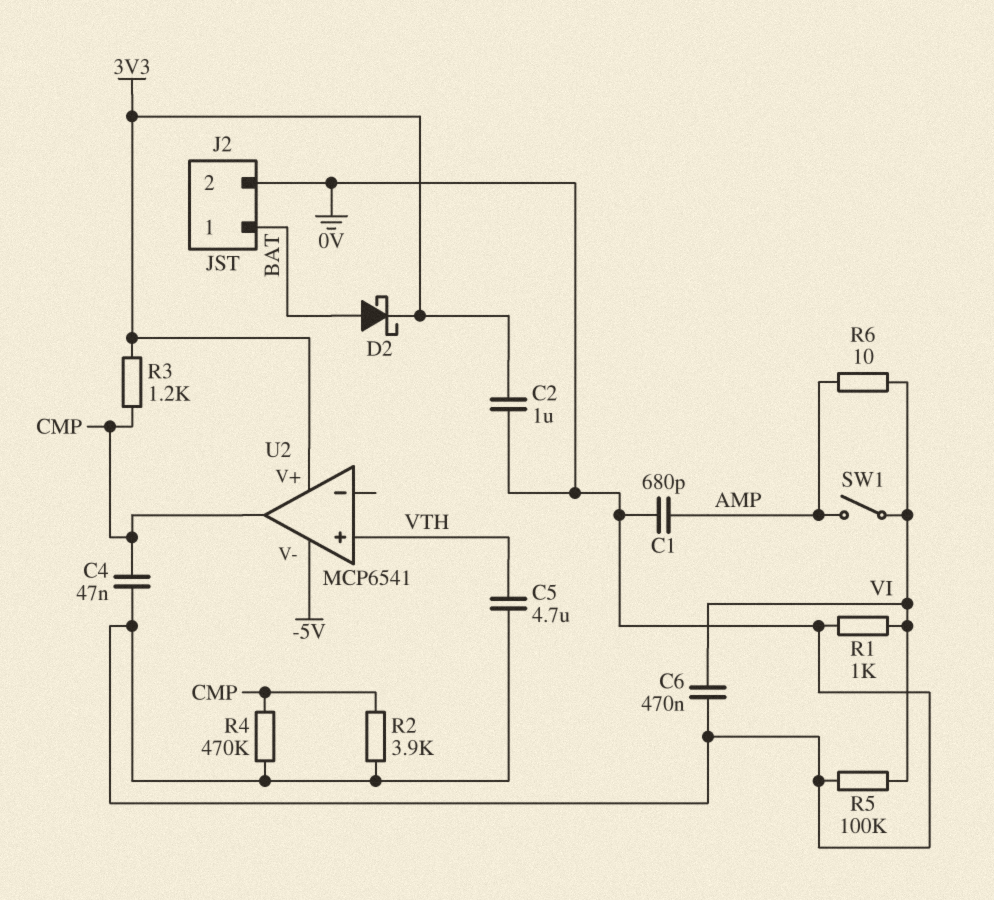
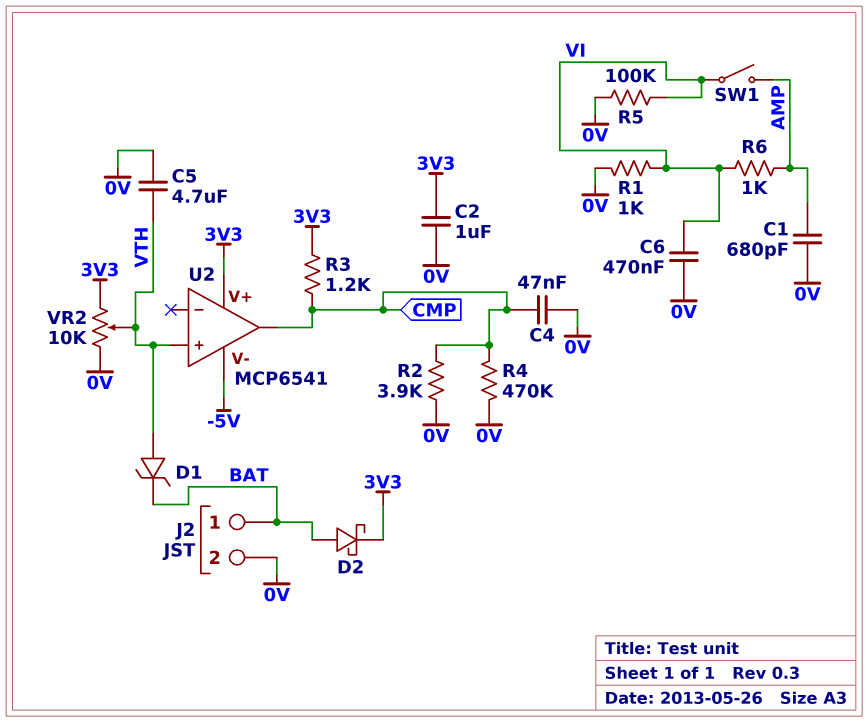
D1: none -> zener (A VTH, K BAT)
R6: 10 (AMP, VI) -> 1k (AMP, VI)
VR2: none -> 10k (0V, 3V3, wiper VTH)

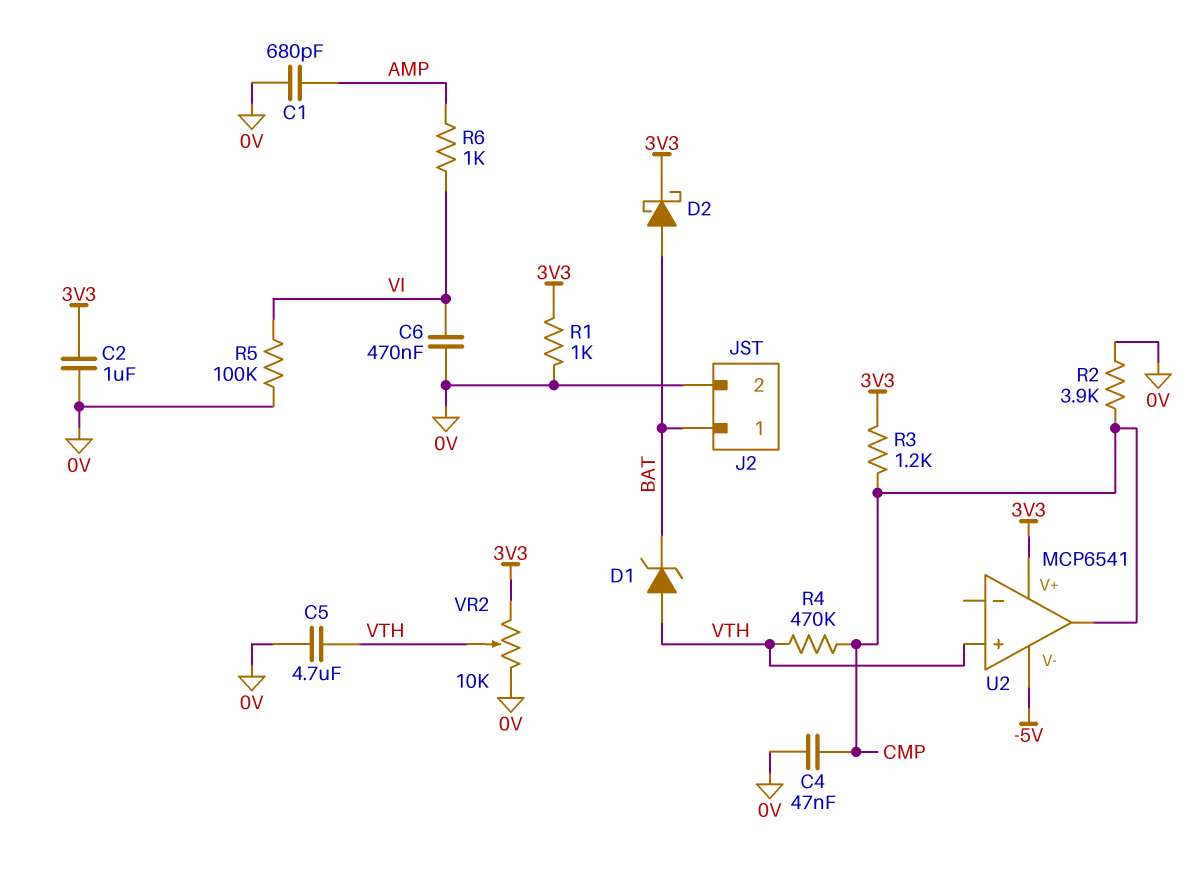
R1: 1k (0V, VI) -> 1k (0V, 3V3)
R4: 470k (0V, CMP) -> 470k (CMP, VTH)
SW1: switch (AMP, VI) -> none

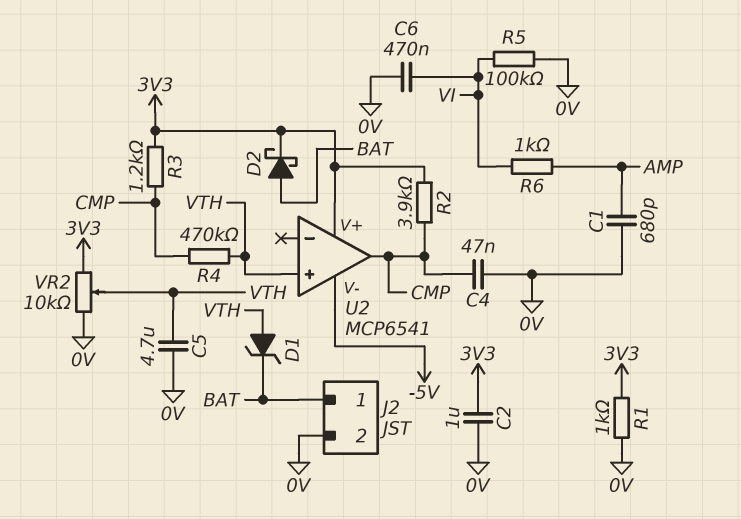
R2: 3.9k (0V, CMP) -> 3.9k (3V3, CMP)

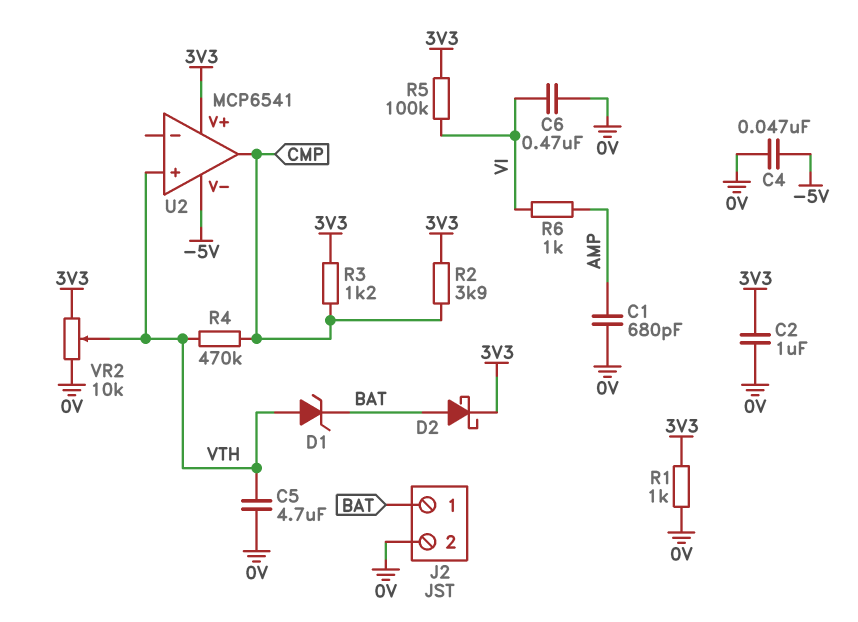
C4: 47nF (0V, CMP) -> 47nF (-5V, 0V)
R5: 100k (0V, VI) -> 100k (3V3, VI)

